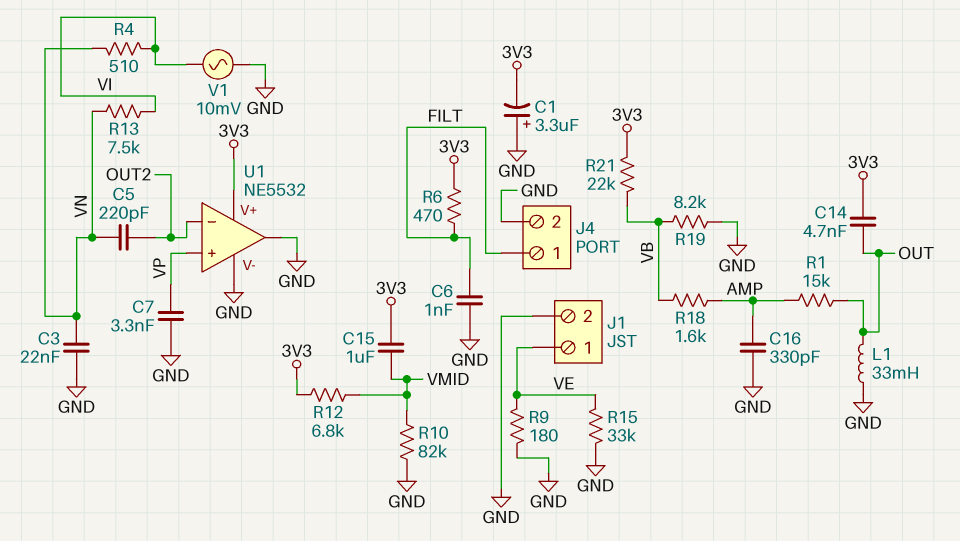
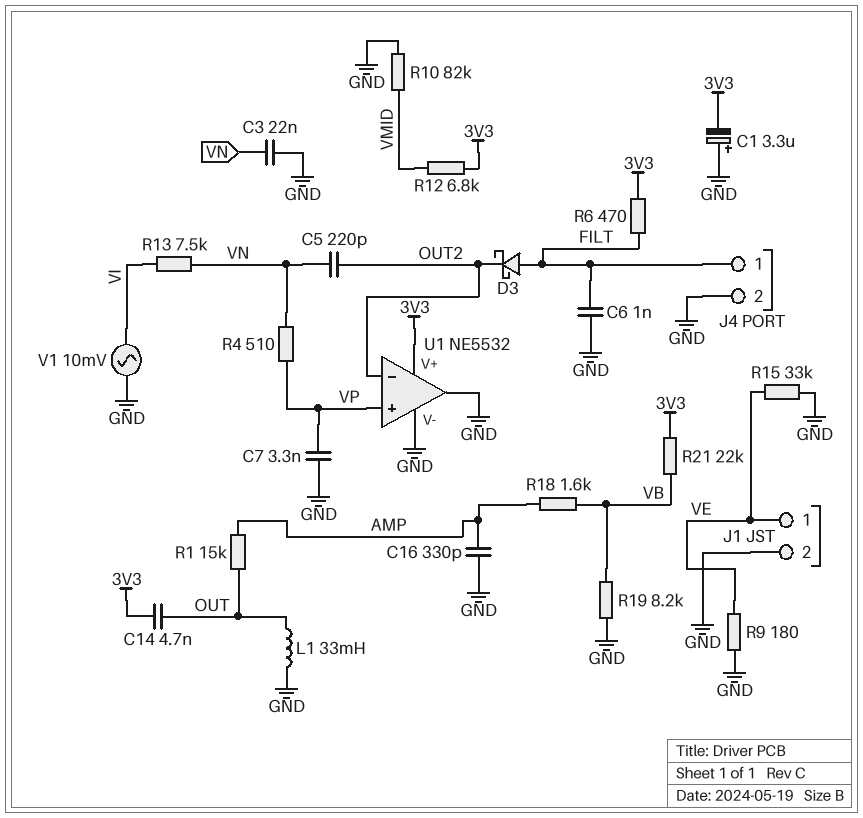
C15: 1uF (3V3, VMID) -> none
D3: none -> schottky (A FILT, K OUT2)
R4: 510 (VI, VN) -> 510 (VN, VP)

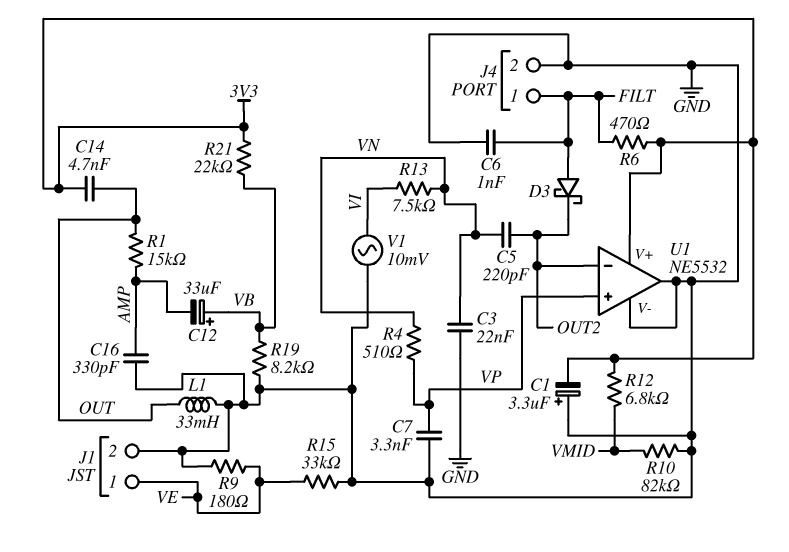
C12: none -> 33uF (plus VB, minus AMP)
R18: 1.6k (AMP, VB) -> none

